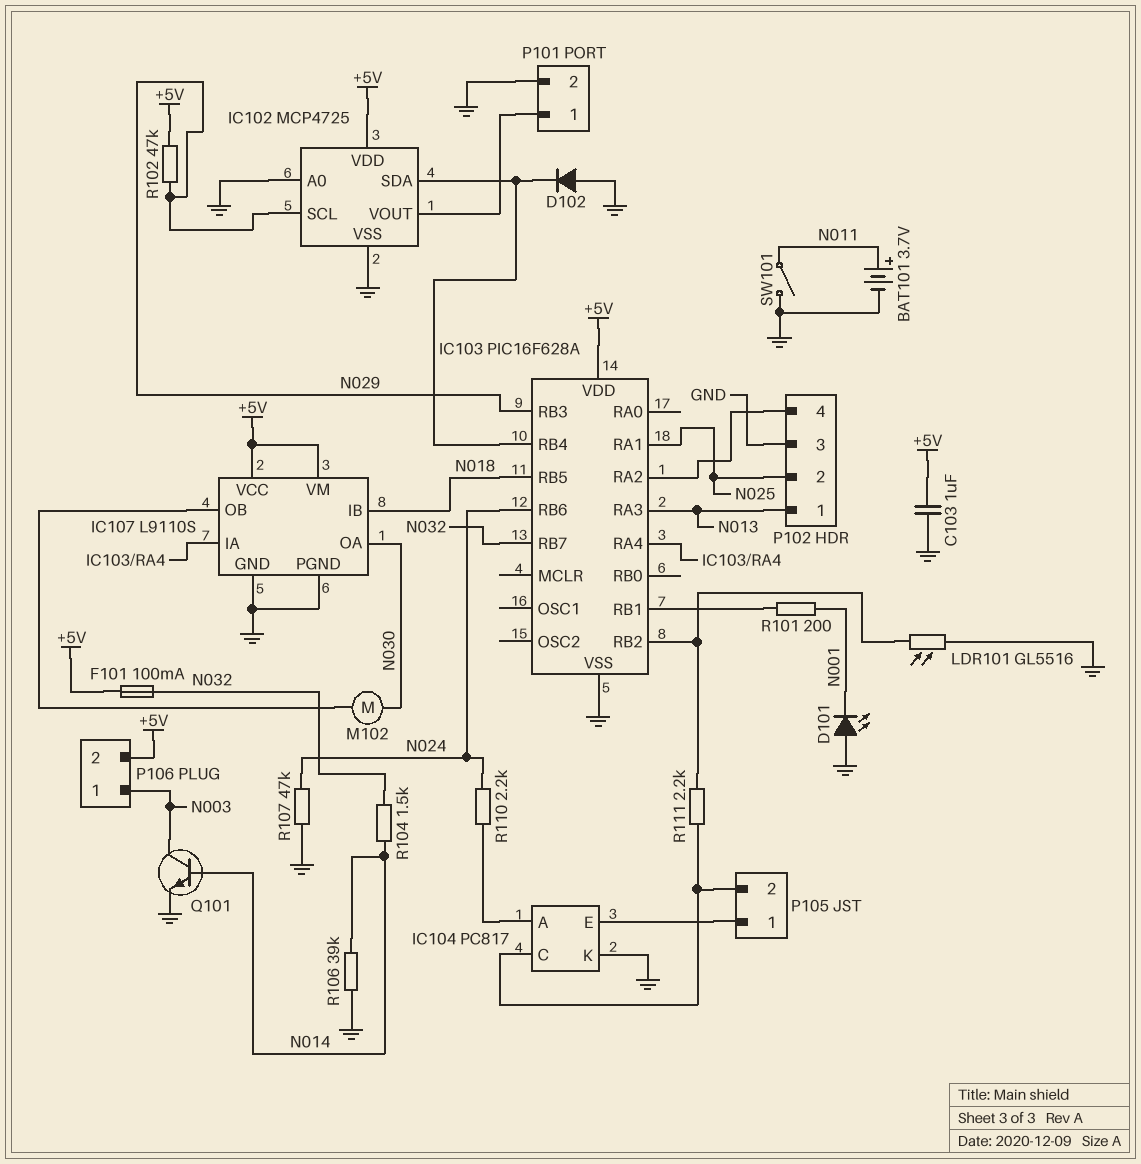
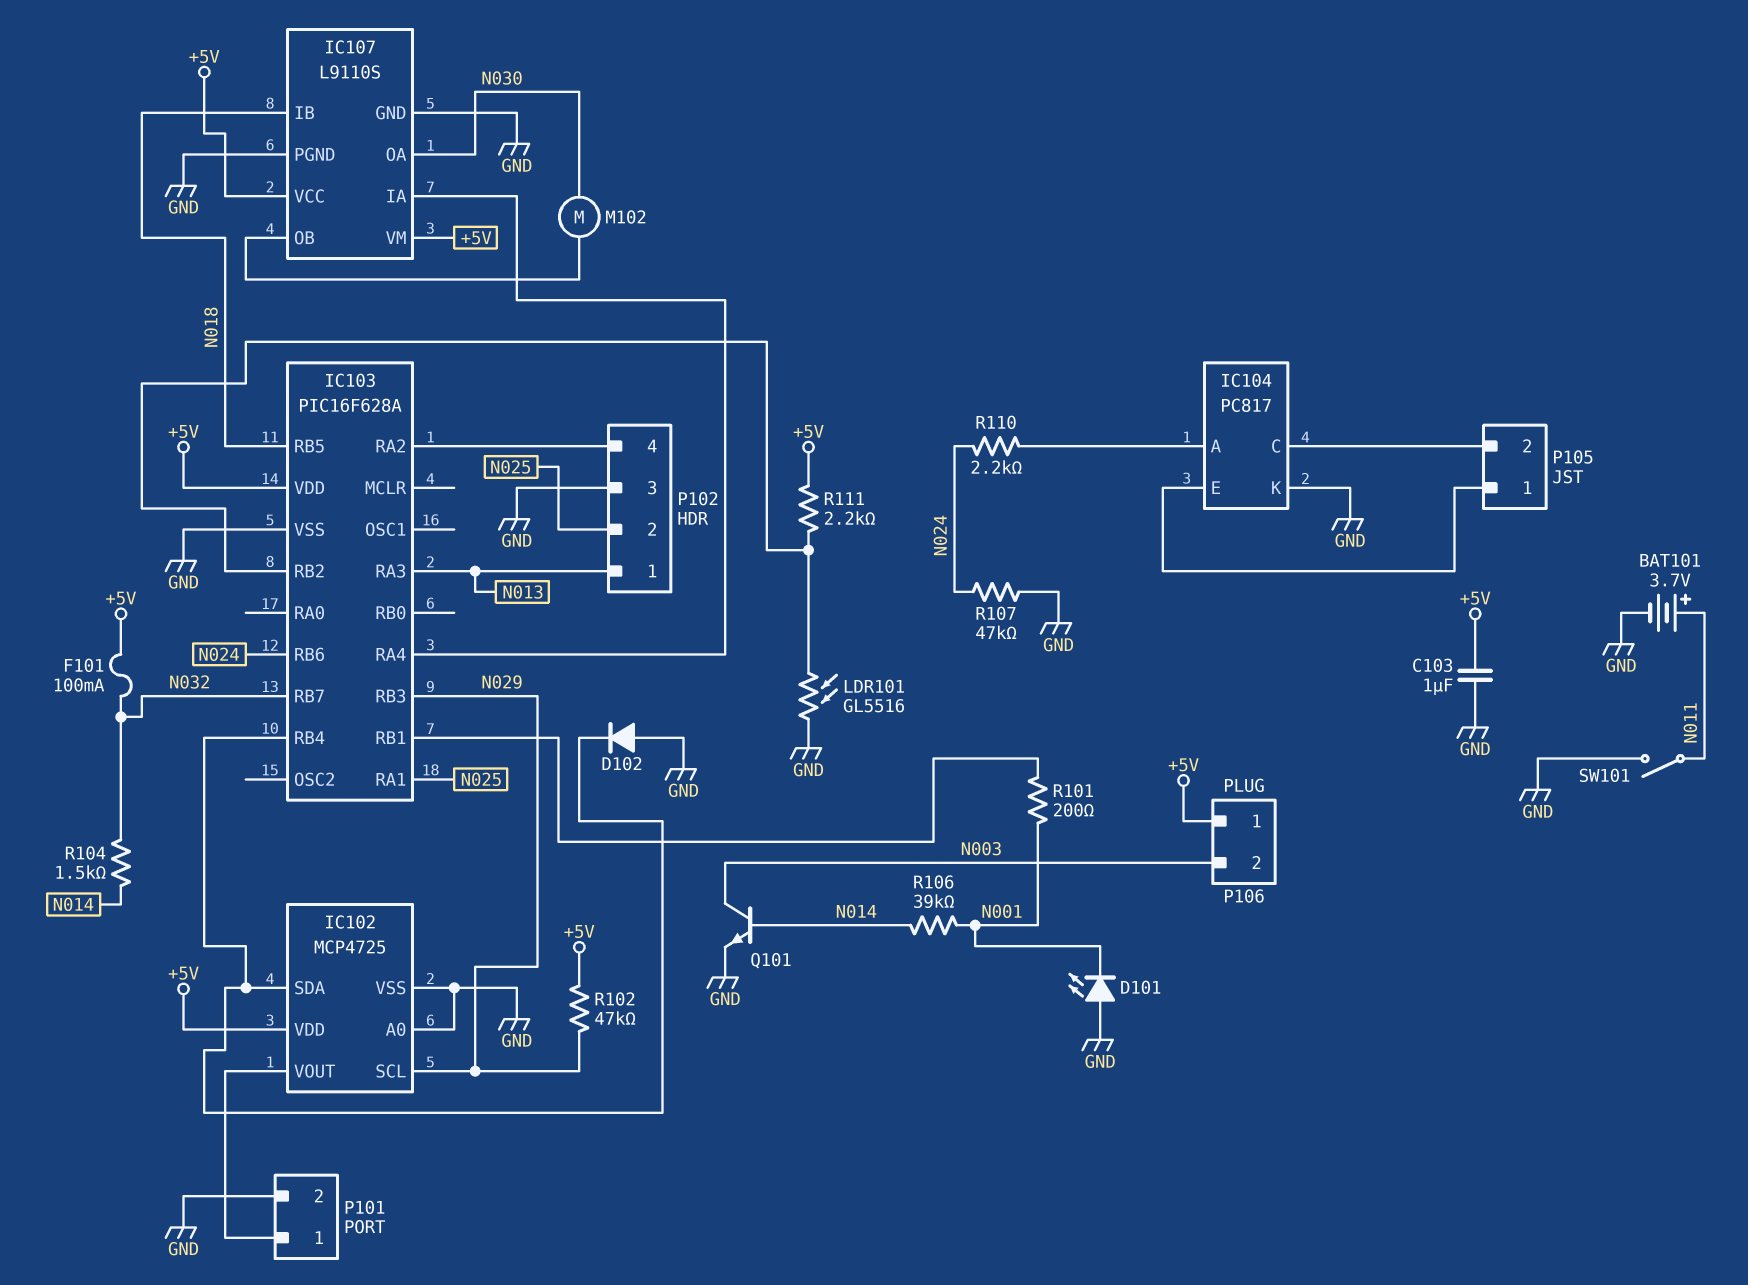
P106 pin 1: N003 -> +5V
P106 pin 2: +5V -> N003
R106: 39k (GND, N014) -> 39k (N001, N014)
R111: 2.2k (IC103/RB2, IC104/C) -> 2.2k (+5V, IC103/RB2)

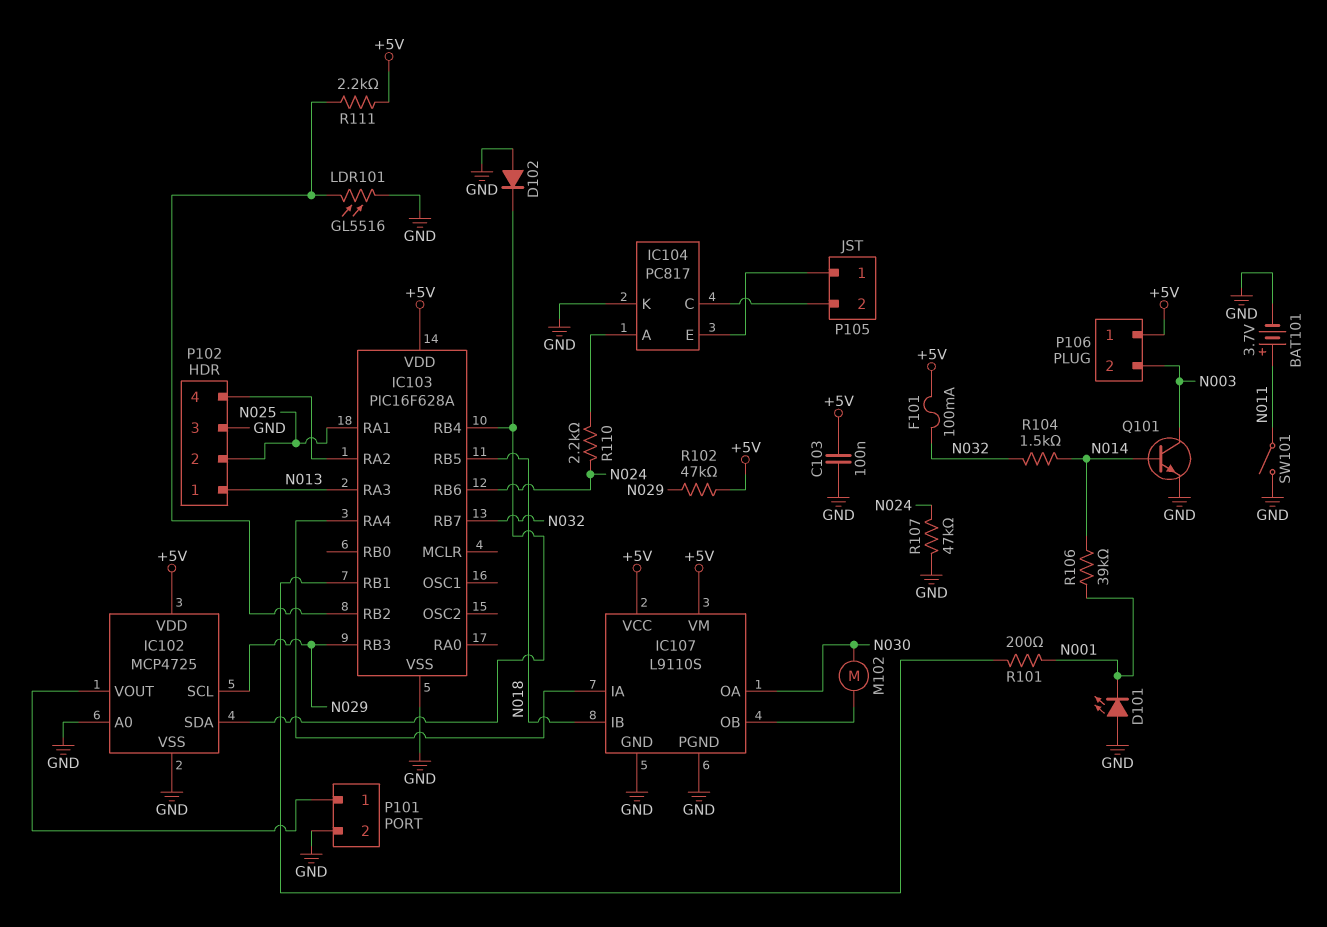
C103: 1uF (+5V, GND) -> 100nF (+5V, GND)

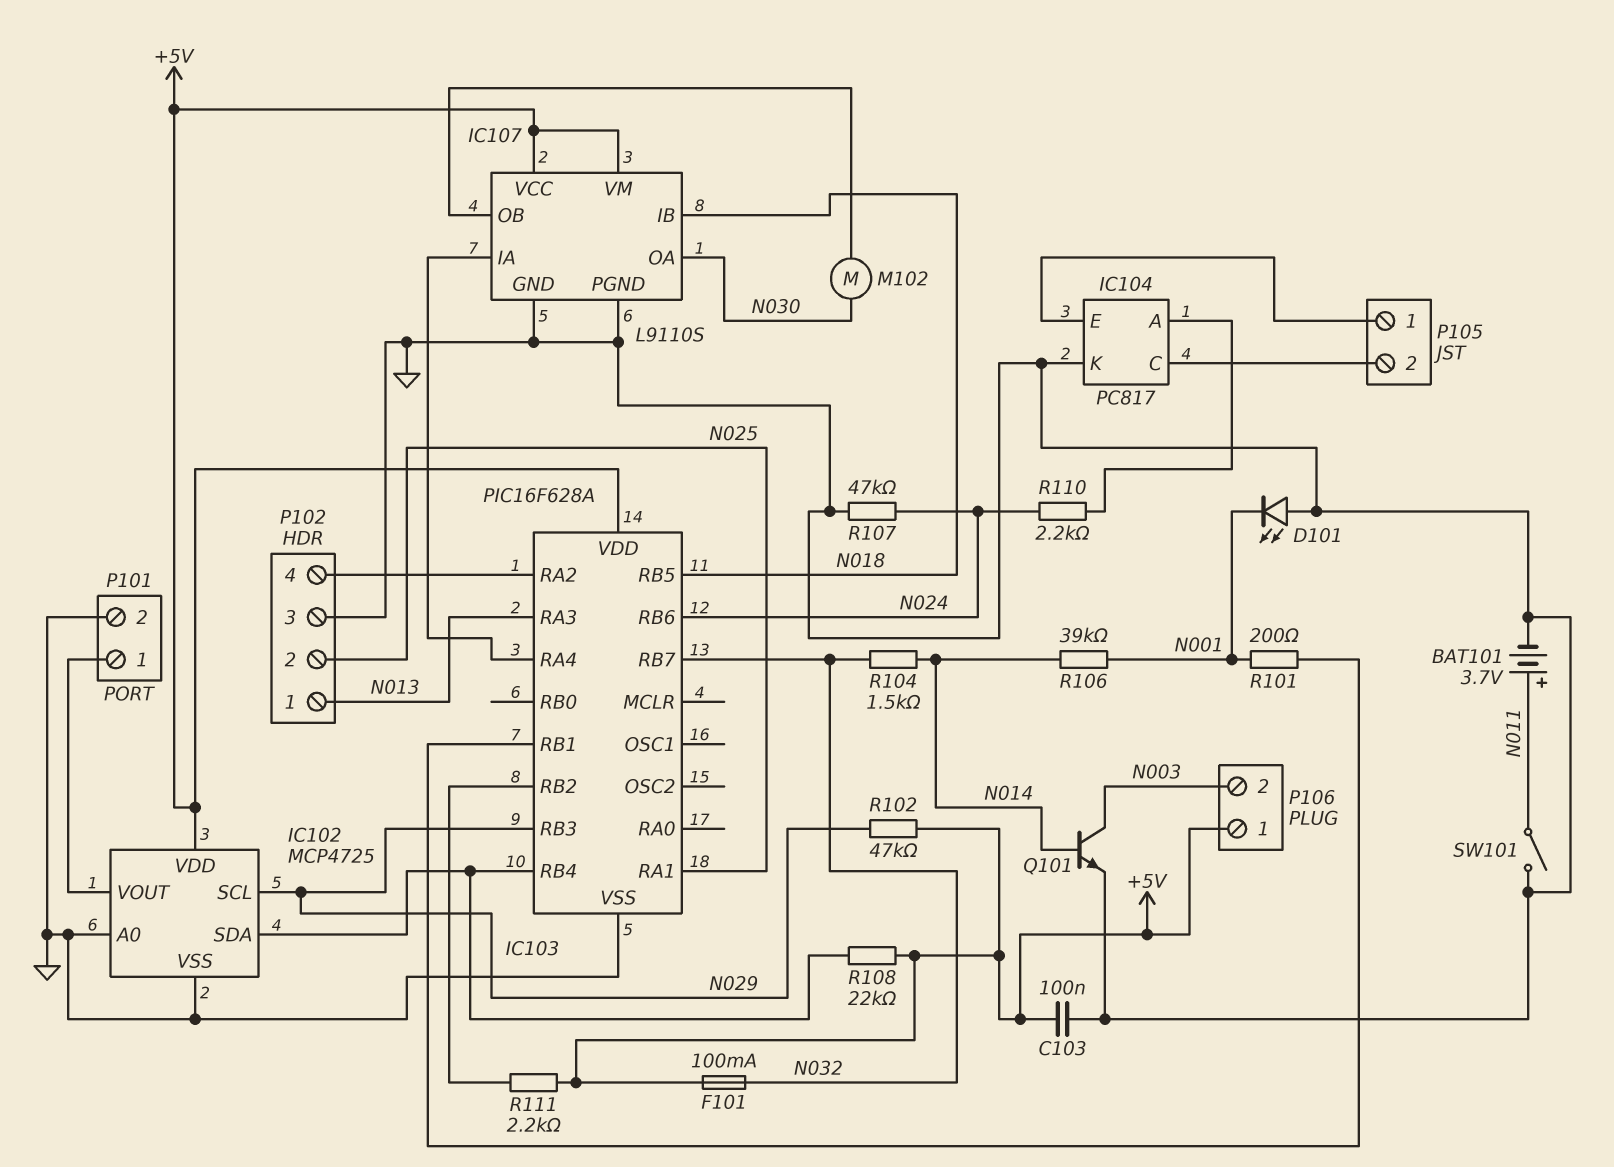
D102: diode (A GND, K IC102/SDA) -> none
LDR101: GL5516 (GND, IC103/RB2) -> none
R108: none -> 22k (+5V, IC102/SDA)

